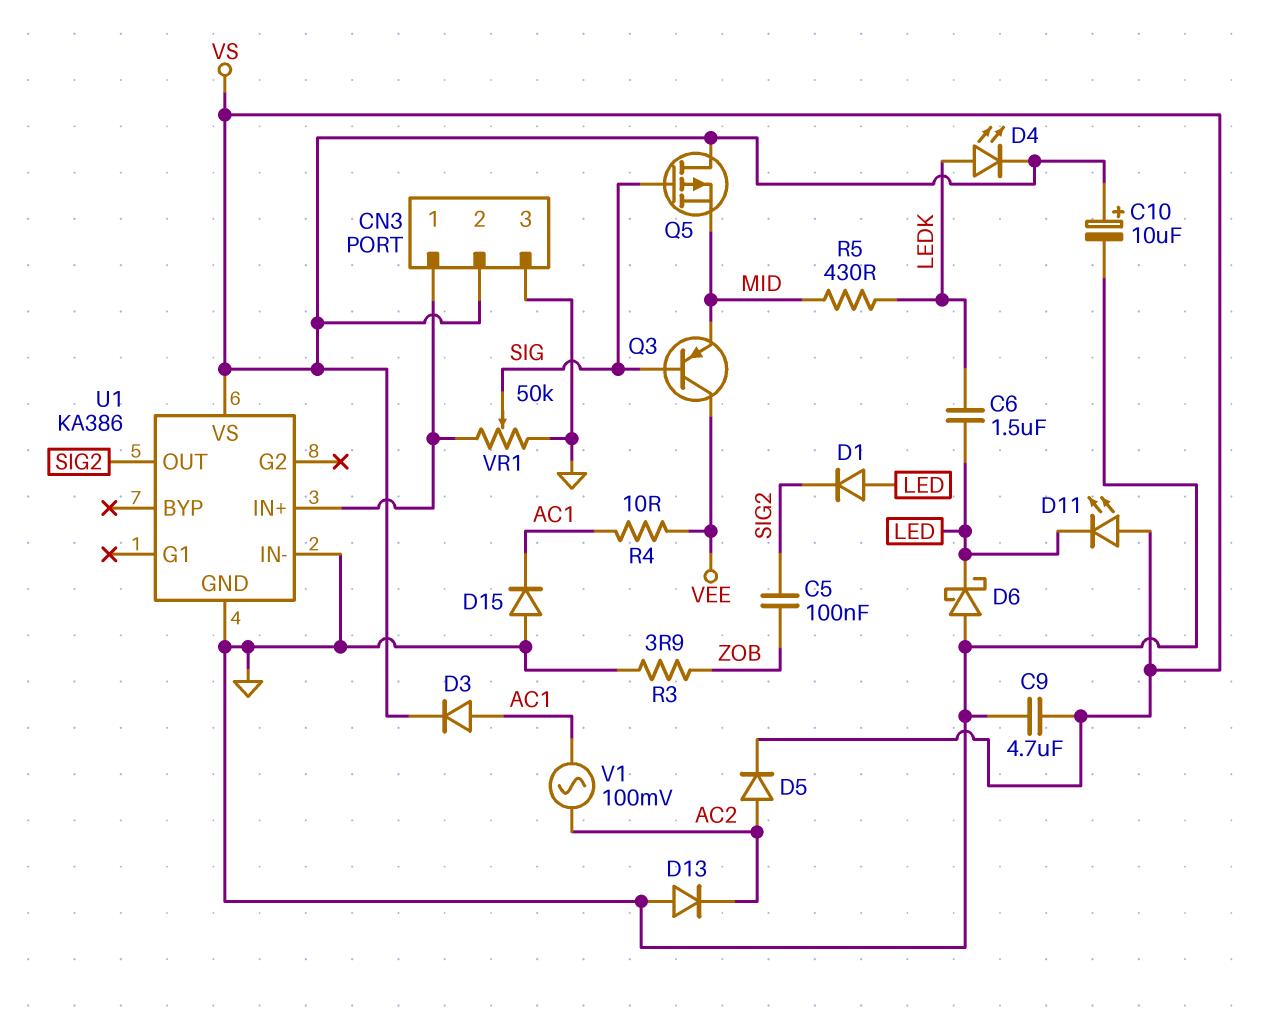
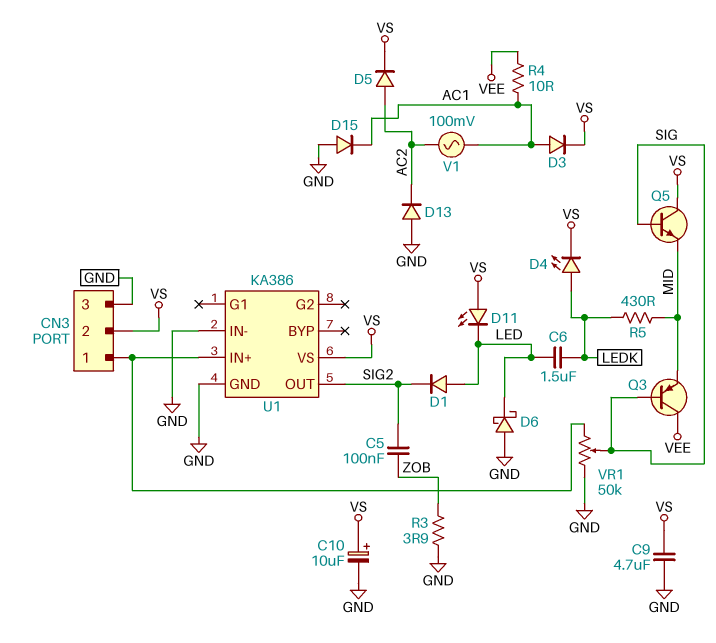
Q5: PMOS (G SIG, D VS, S MID) -> NPN (B SIG, C VS, E MID)

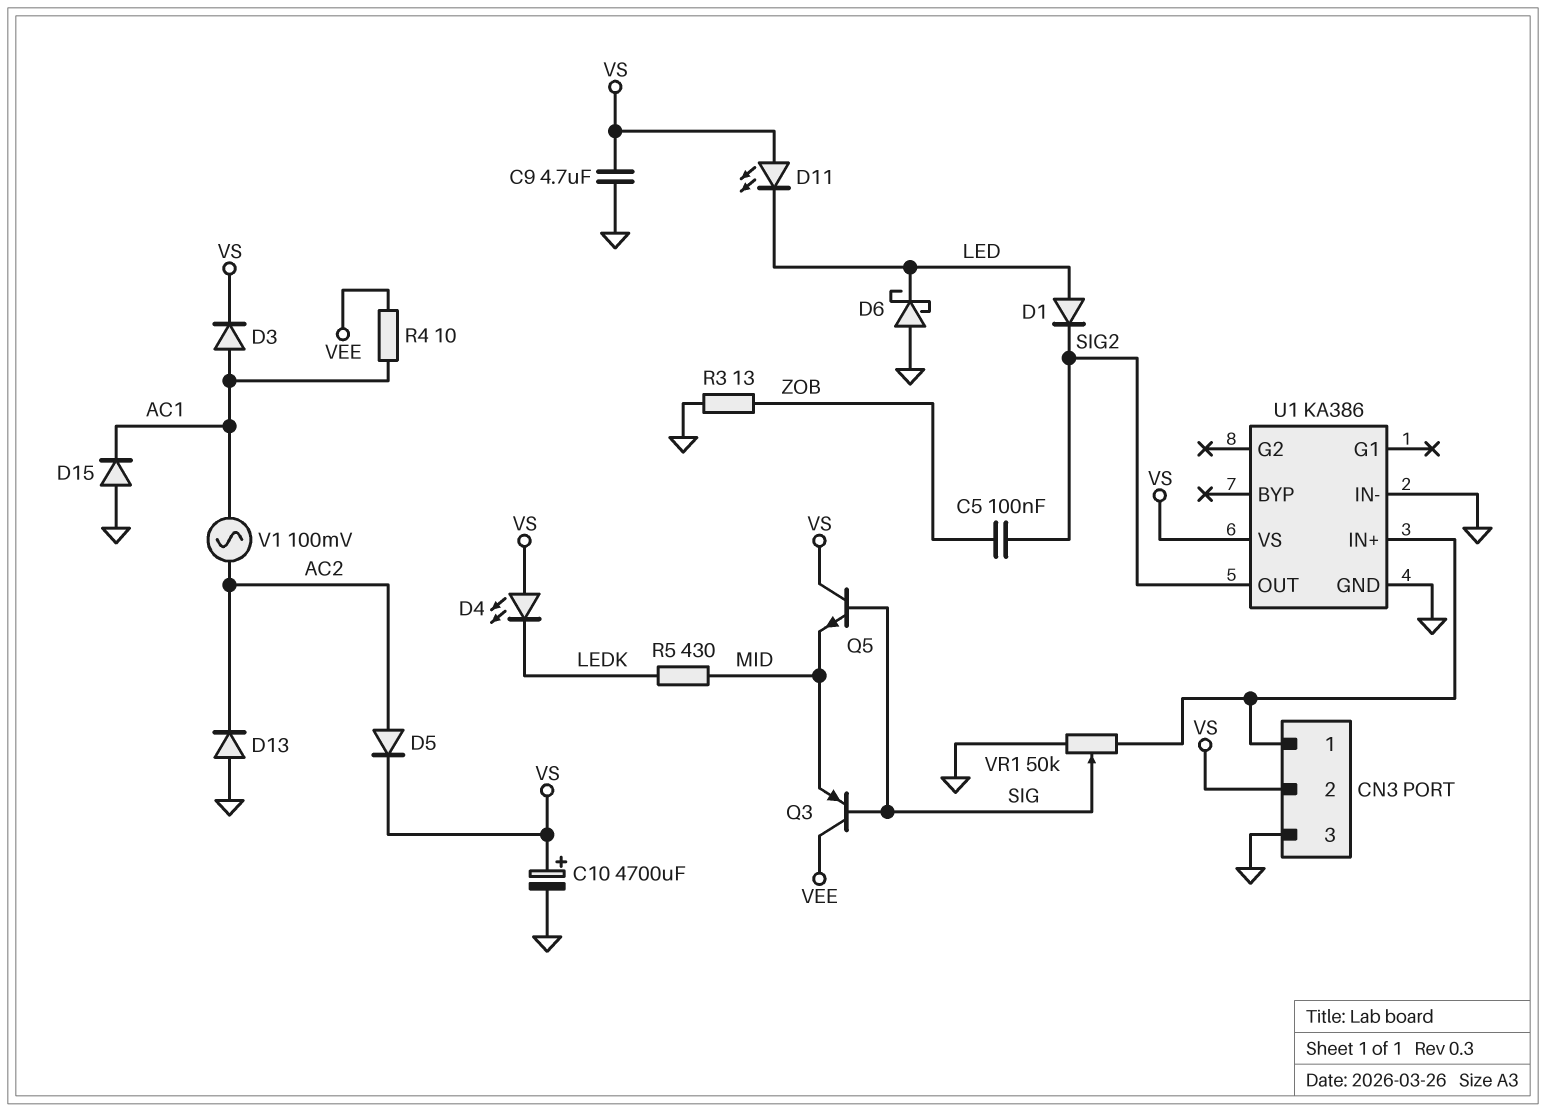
C6: 1.5uF (LED, LEDK) -> none
C10: 10uF (plus VS, minus GND) -> 4700uF (plus VS, minus GND)
D4: LED (A LEDK, K VS) -> LED (A VS, K LEDK)
R3: 3.9 (GND, ZOB) -> 13 (GND, ZOB)

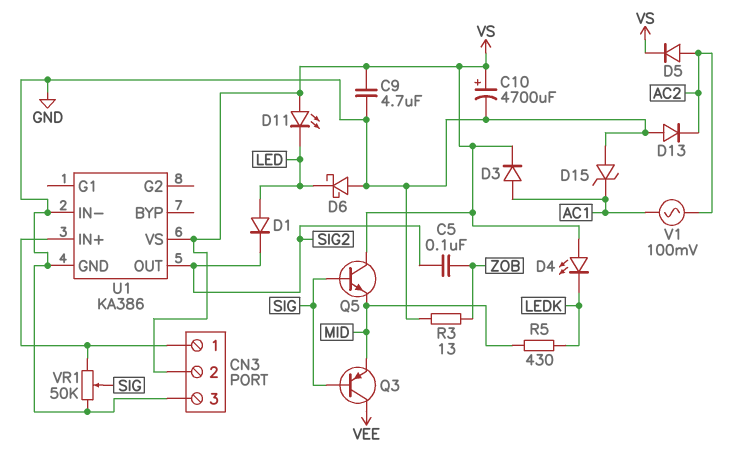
D15: diode (A GND, K AC1) -> zener (A GND, K AC1)
R4: 10 (AC1, VEE) -> none

